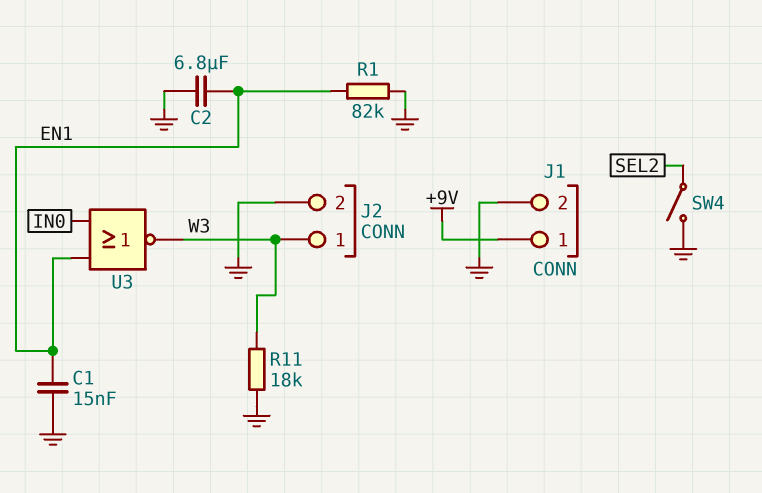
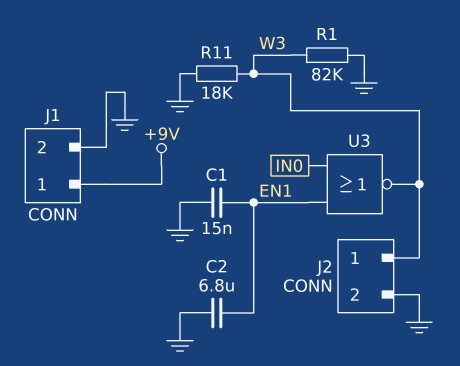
R1: 82k (EN1, GND) -> 82k (GND, W3)
SW4: switch (GND, SEL2) -> none

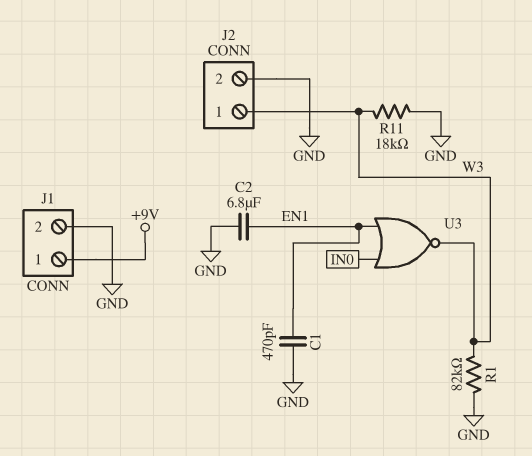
C1: 15nF (EN1, GND) -> 470pF (EN1, GND)

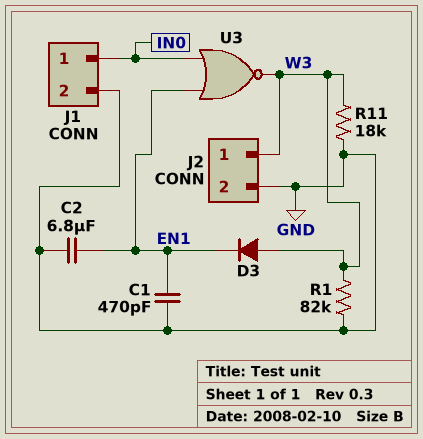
D3: none -> diode (A W3, K EN1)
J1 pin 1: +9V -> IN0

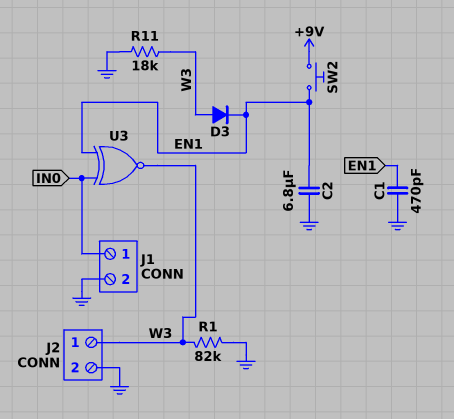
SW2: none -> button (+9V, EN1)
U3: NOR (in EN1, in IN0, out W3) -> XNOR (in EN1, in IN0, out W3)

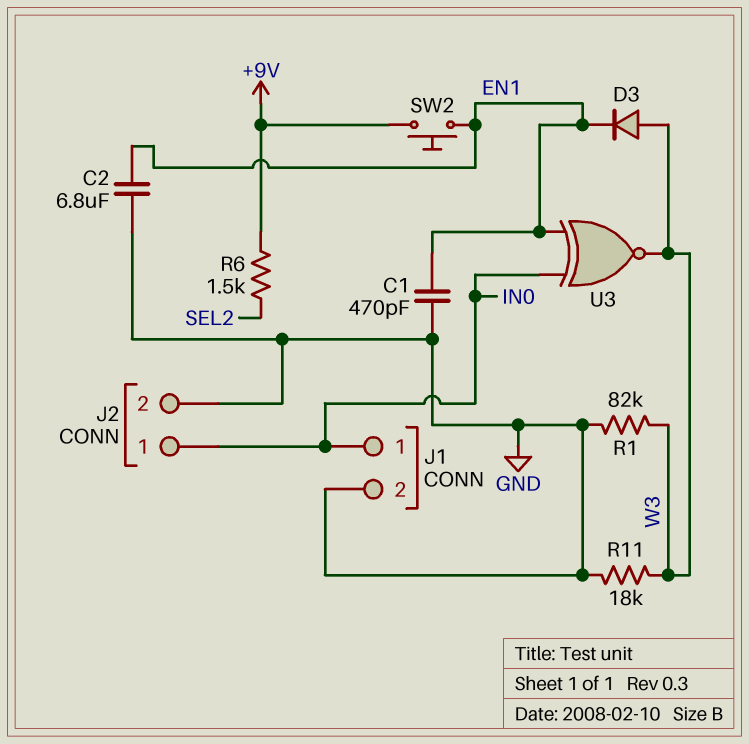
J2 pin 1: W3 -> IN0
R6: none -> 1.5k (+9V, SEL2)

